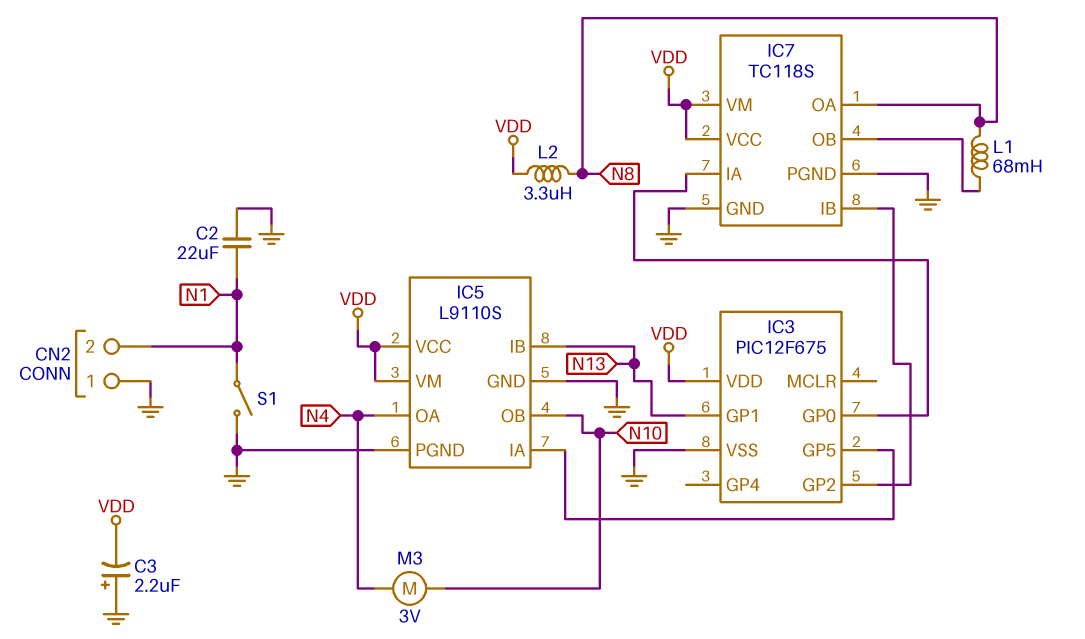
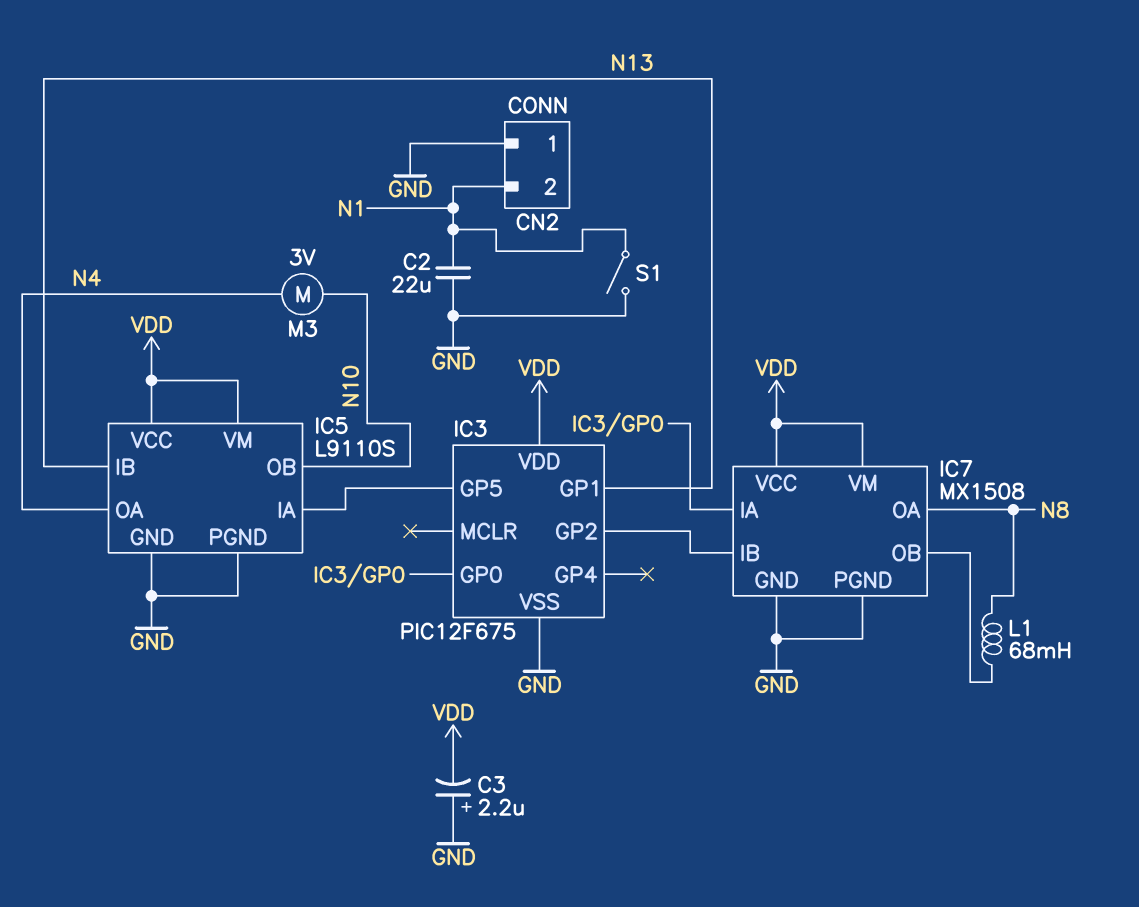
IC7: TC118S -> MX1508
L2: 3.3uH (N8, VDD) -> none

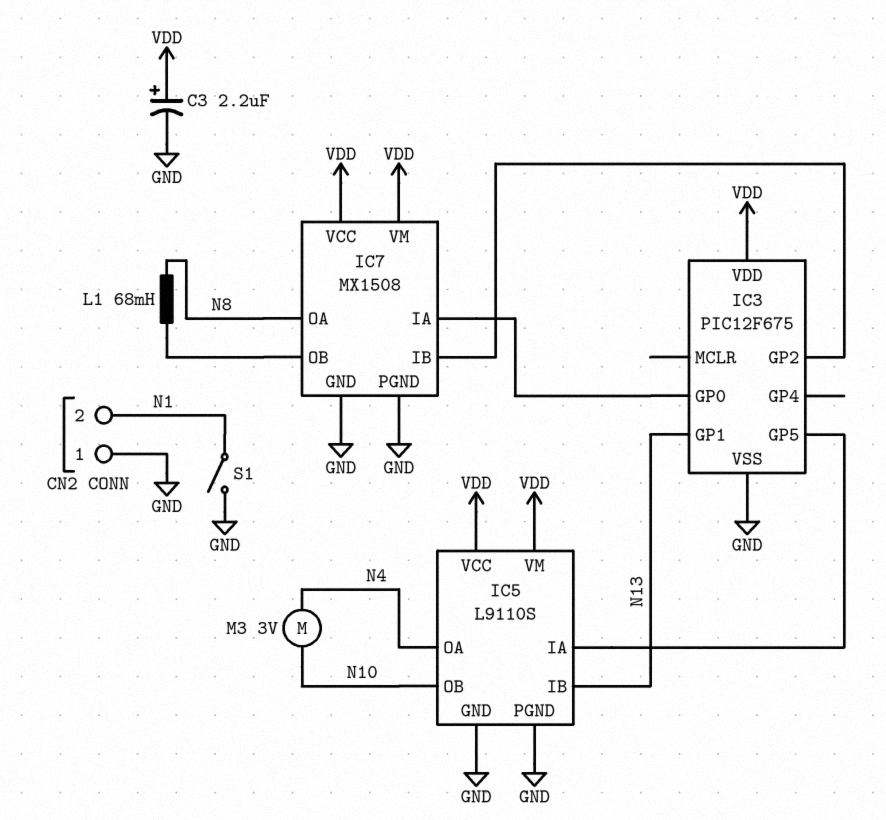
C2: 22uF (GND, N1) -> none
C3: 2.2uF (plus GND, minus VDD) -> 2.2uF (plus VDD, minus GND)

